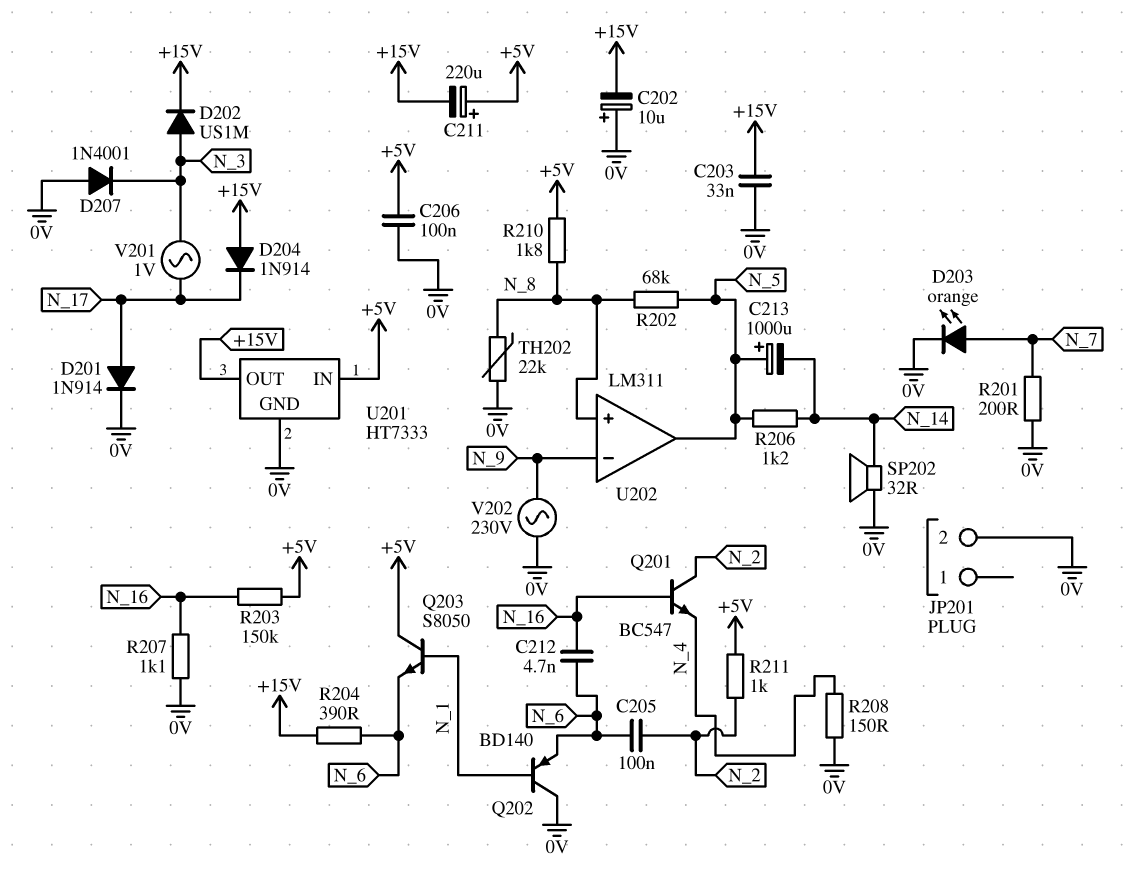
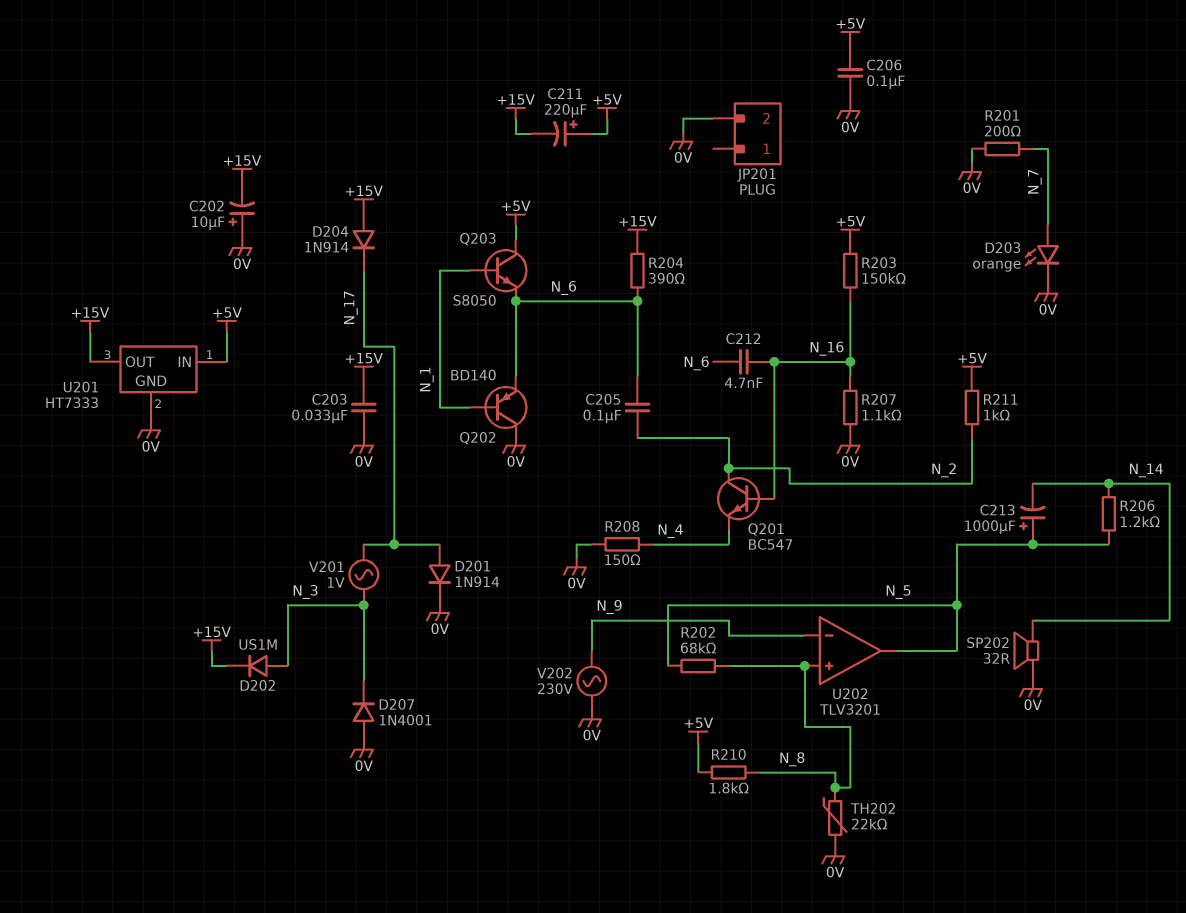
U202: LM311 -> TLV3201

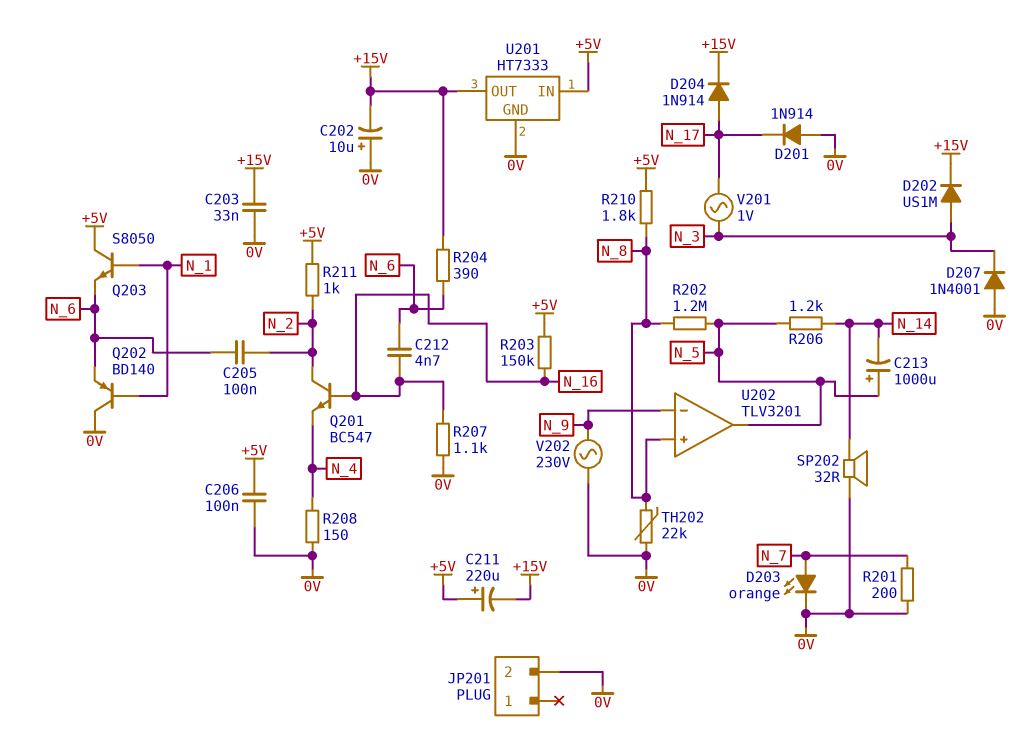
D201: diode 1N914 (A N_17, K 0V) -> diode 1N914 (A 0V, K N_17)
D204: diode 1N914 (A +15V, K N_17) -> diode 1N914 (A N_17, K +15V)
R202: 68k (N_5, N_8) -> 1.2M (N_5, N_8)

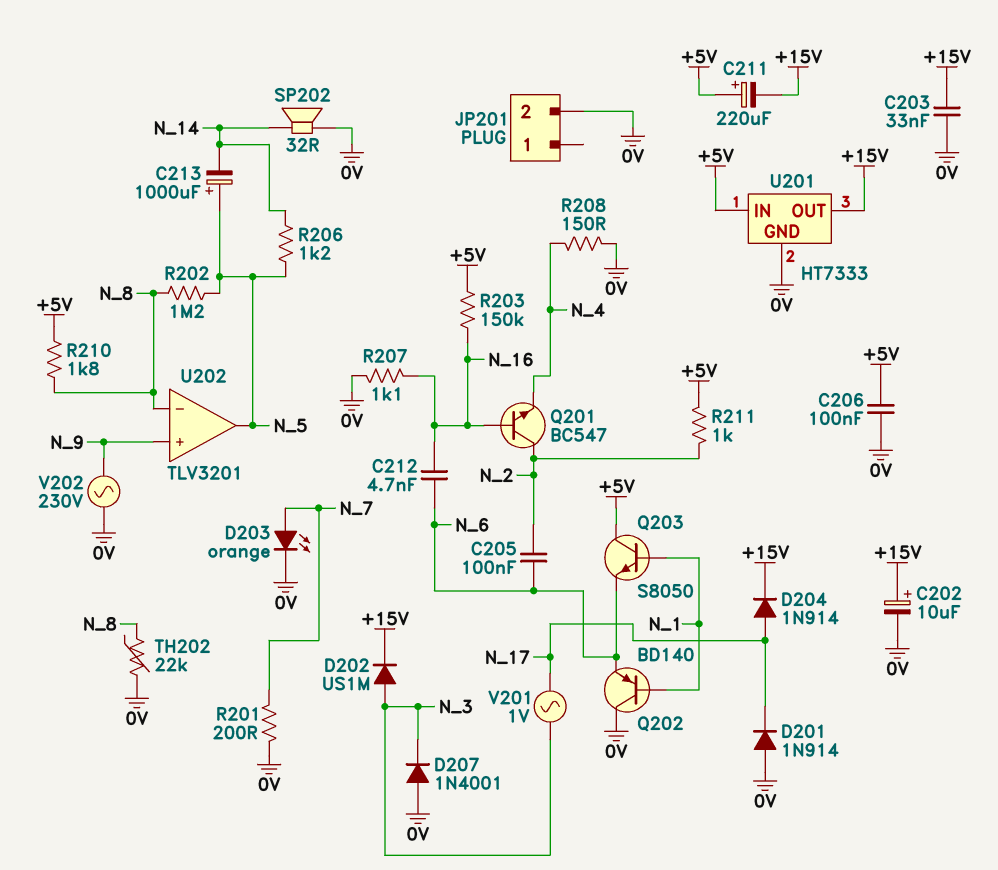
C202: 10uF (plus 0V, minus +15V) -> 10uF (plus +15V, minus 0V)
R204: 390 (+15V, N_6) -> none
U202 pin in+: N_8 -> N_9
U202 pin in-: N_9 -> N_8

